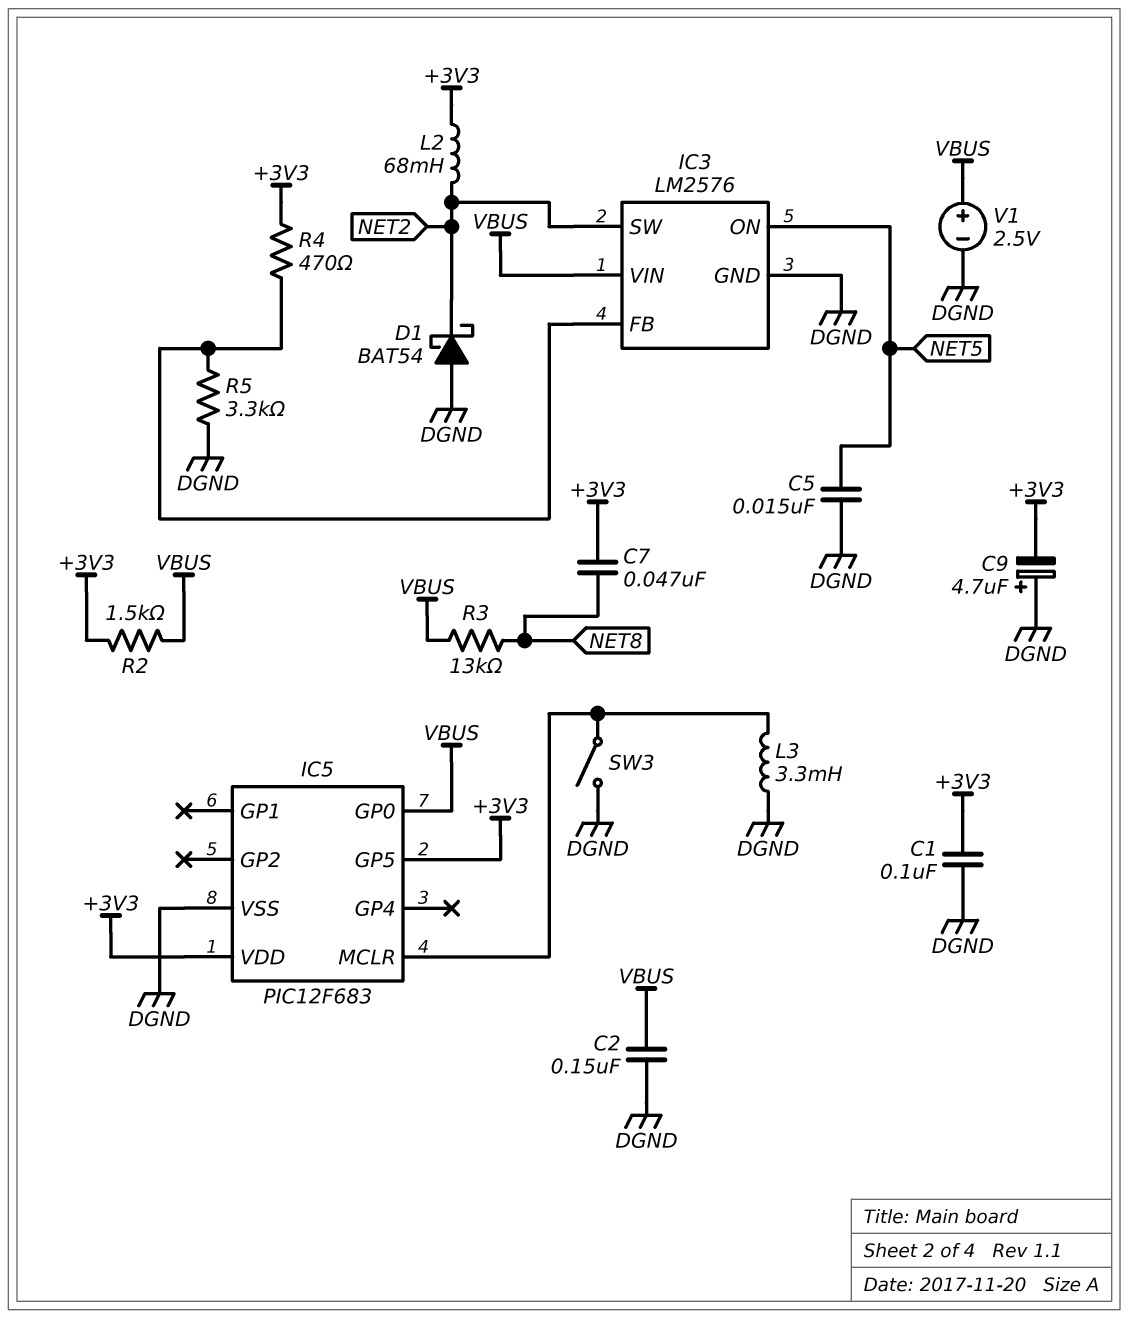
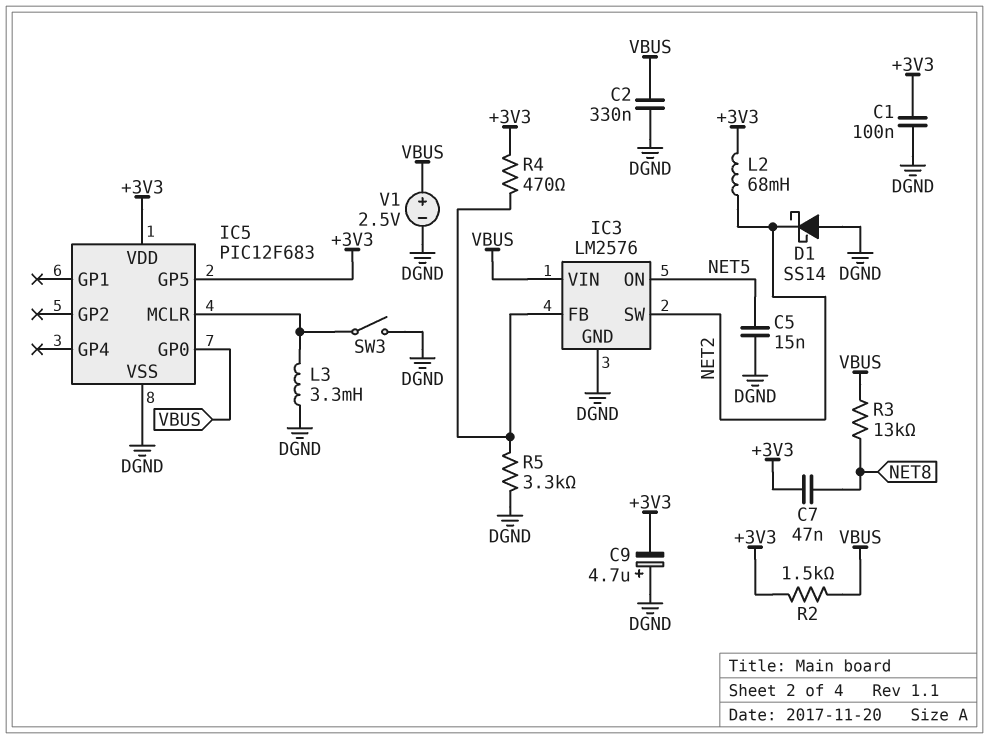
C2: 150nF (DGND, VBUS) -> 330nF (DGND, VBUS)
D1: schottky BAT54 (A DGND, K NET2) -> schottky SS14 (A DGND, K NET2)

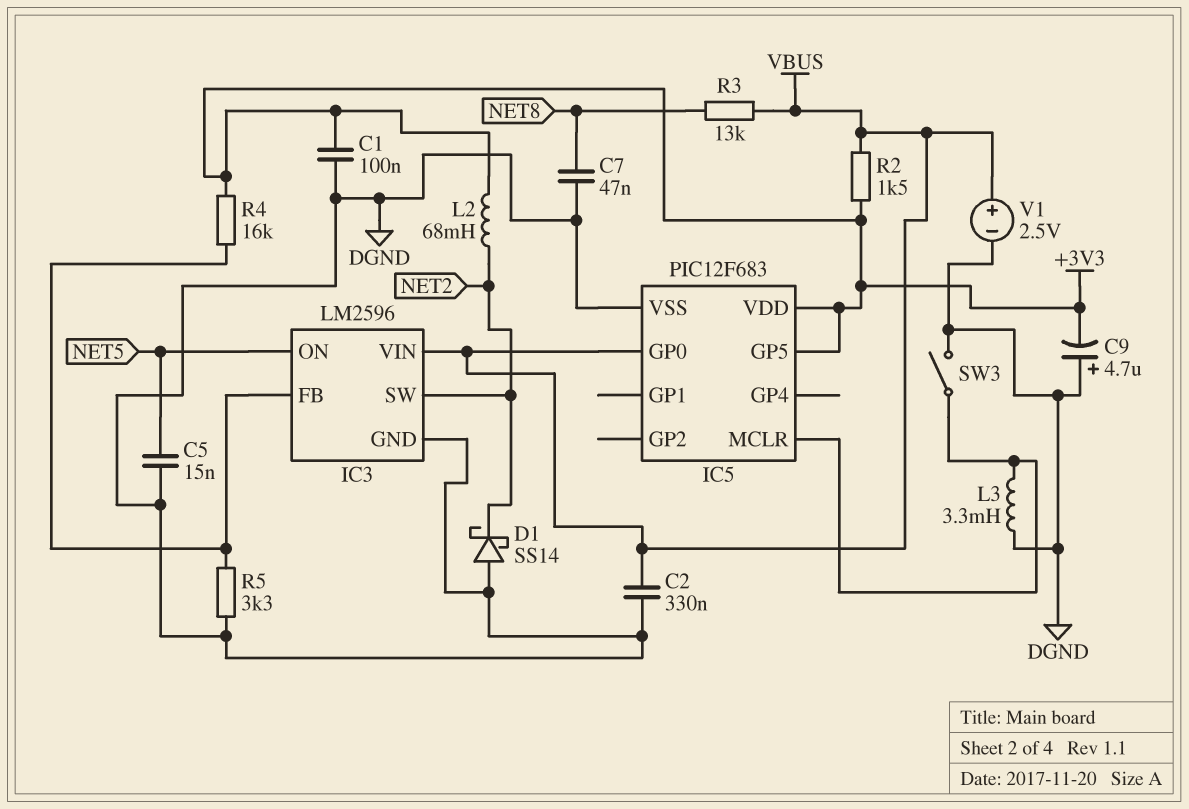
C7: 47nF (+3V3, NET8) -> 47nF (DGND, NET8)
IC3: LM2576 -> LM2596
R4: 470 (+3V3, IC3/FB) -> 16k (+3V3, IC3/FB)

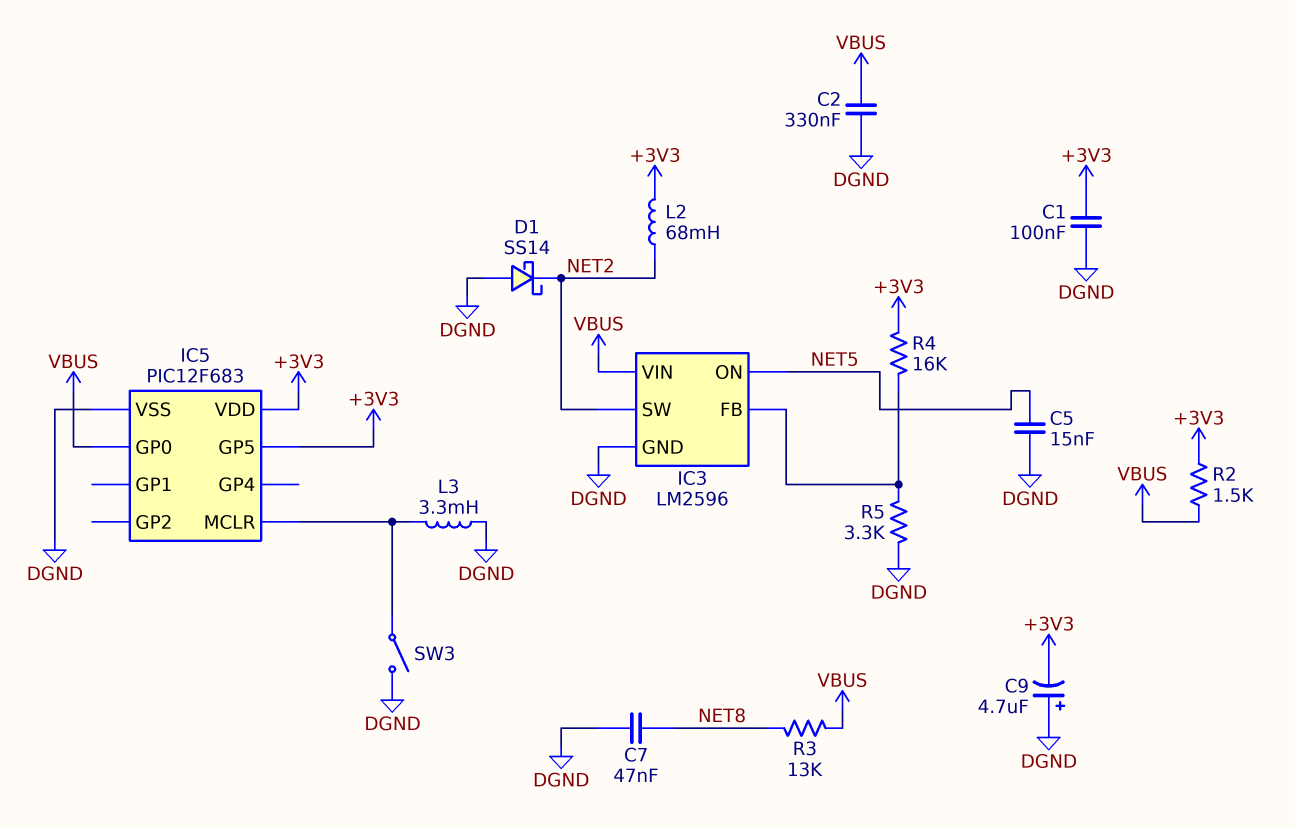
V1: 2.5V (plus VBUS, minus DGND) -> none

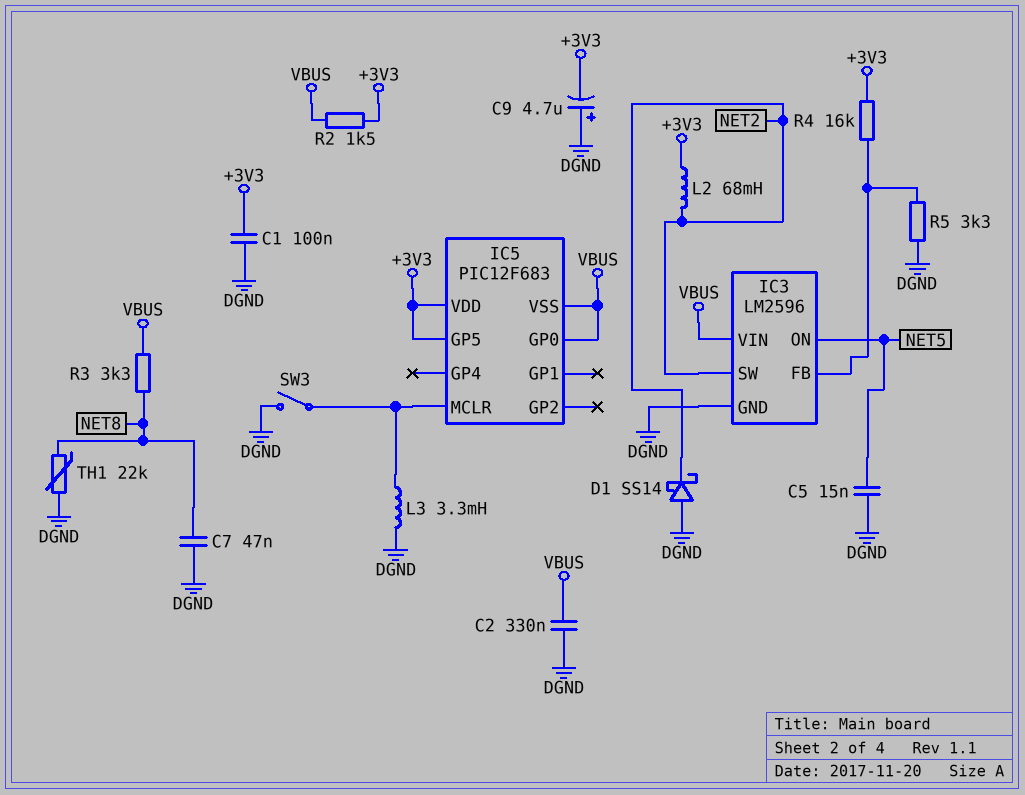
IC5 pin VSS: DGND -> VBUS
R3: 13k (NET8, VBUS) -> 3.3k (NET8, VBUS)
TH1: none -> 22k (DGND, NET8)

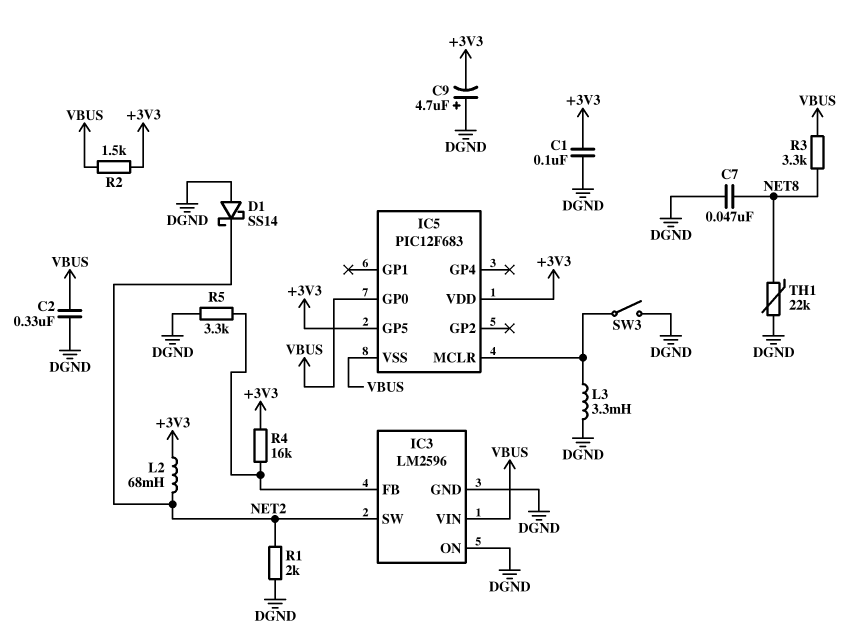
C5: 15nF (DGND, NET5) -> none
IC3 pin ON: NET5 -> DGND
R1: none -> 2k (DGND, NET2)

